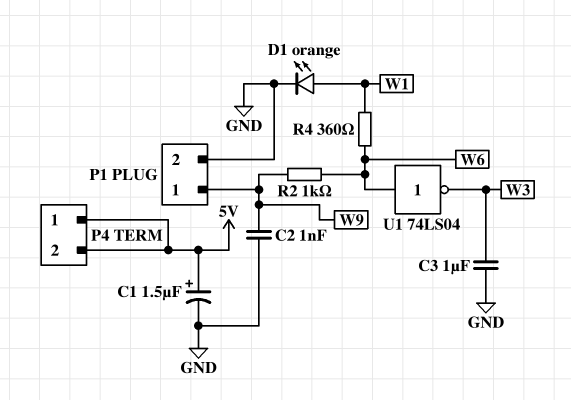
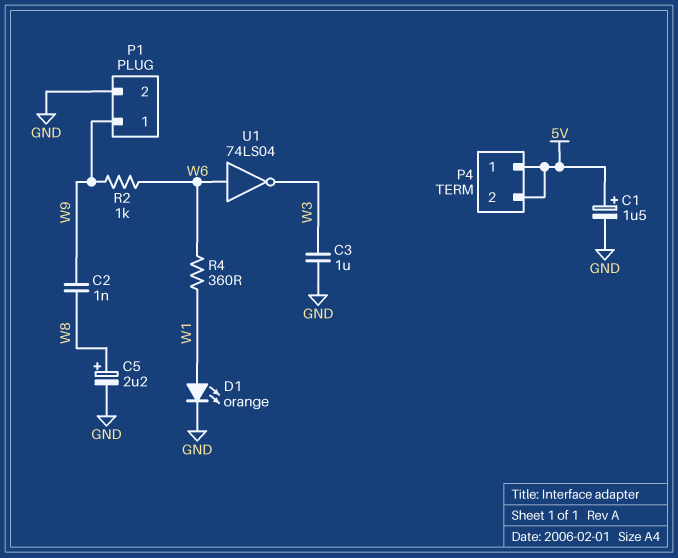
C2: 1nF (GND, W9) -> 1nF (W8, W9)
C5: none -> 2.2uF (plus W8, minus GND)

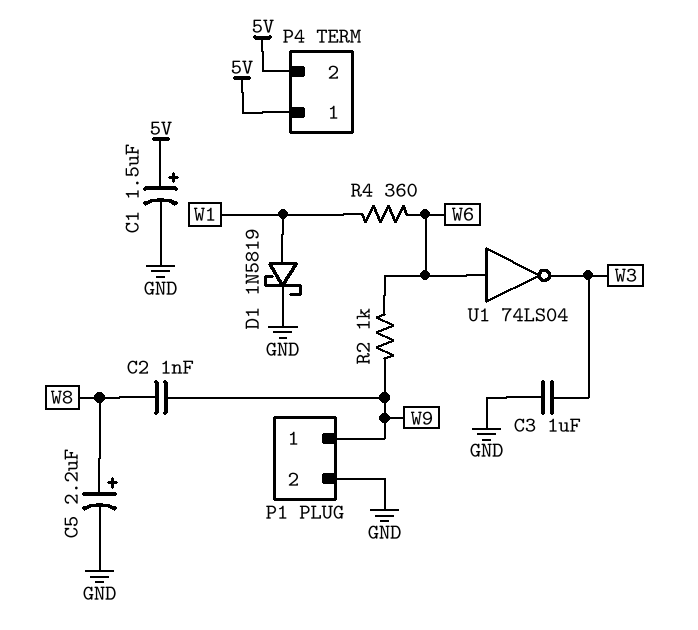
D1: LED orange (A W1, K GND) -> schottky 1N5819 (A W1, K GND)

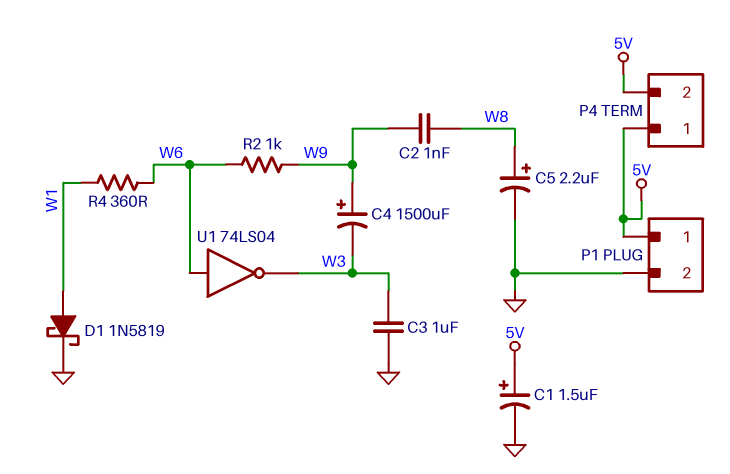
C4: none -> 1500uF (plus W9, minus W3)
P1 pin 1: W9 -> 5V

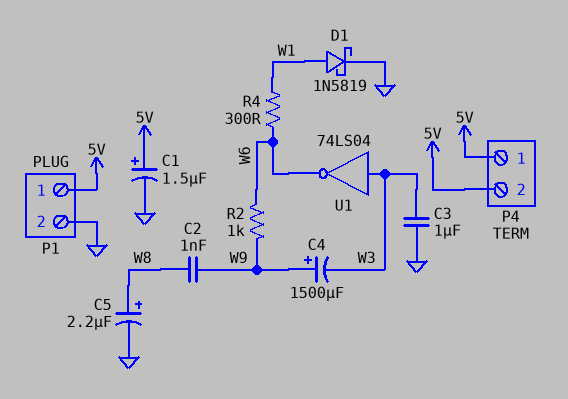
R4: 360 (W1, W6) -> 300 (W1, W6)
U1: NOT 74LS04 (in W6, out W3) -> NOT 74LS04 (in W3, out W6)

